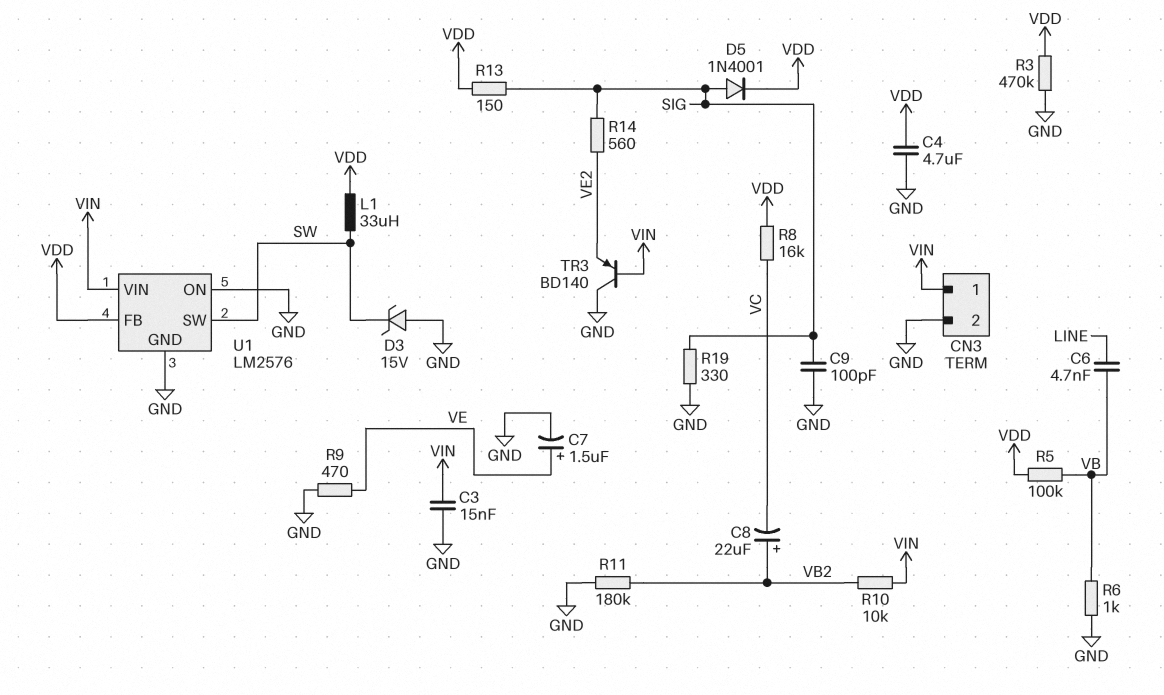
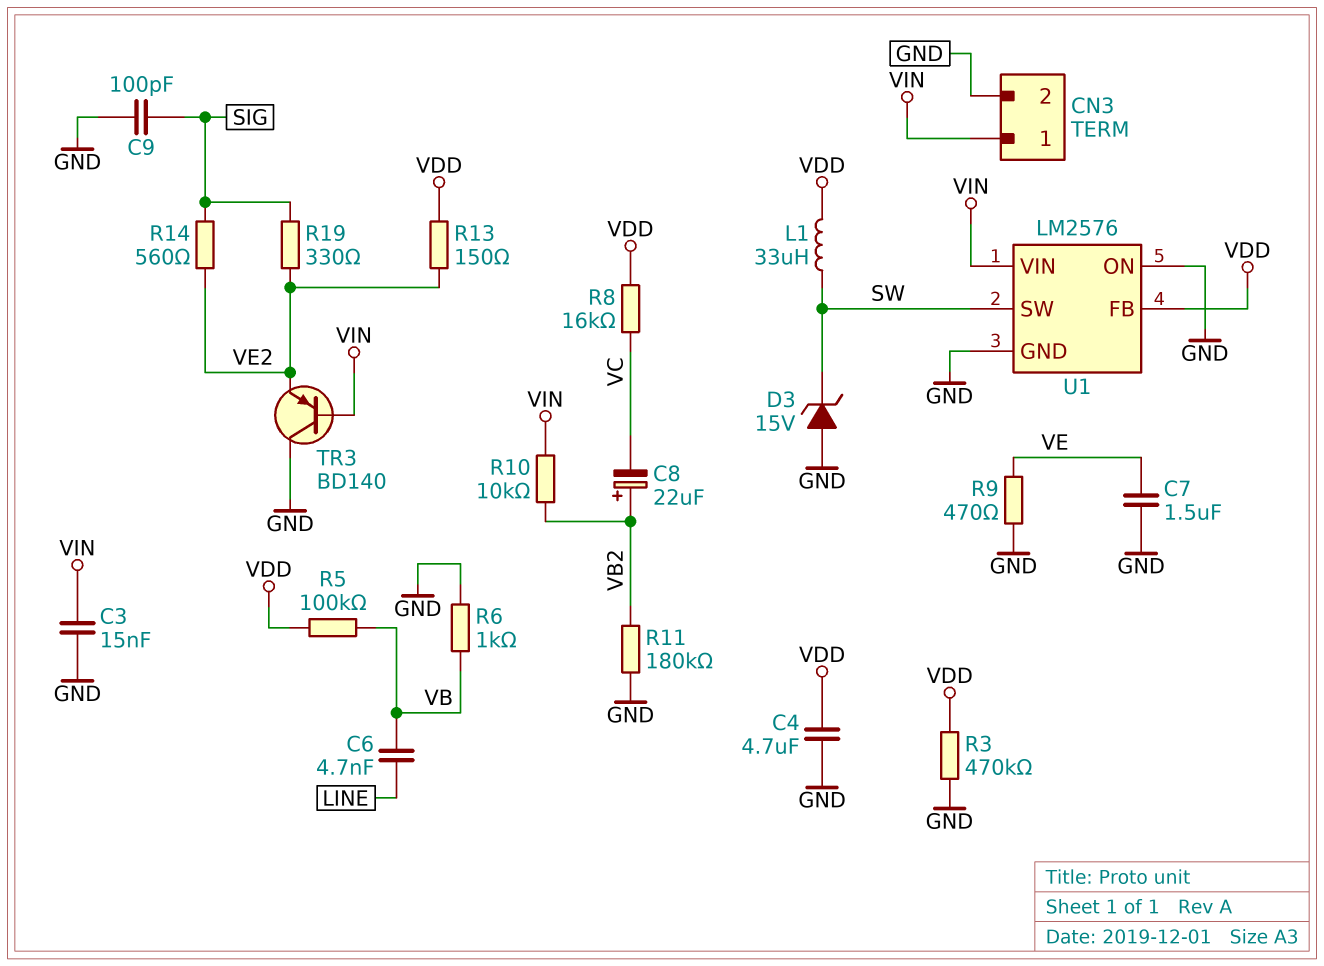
C7: 1.5uF (plus VE, minus GND) -> 1.5uF (GND, VE)
D5: diode 1N4001 (A SIG, K VDD) -> none
R13: 150 (SIG, VDD) -> 150 (VDD, VE2)
R19: 330 (GND, SIG) -> 330 (SIG, VE2)

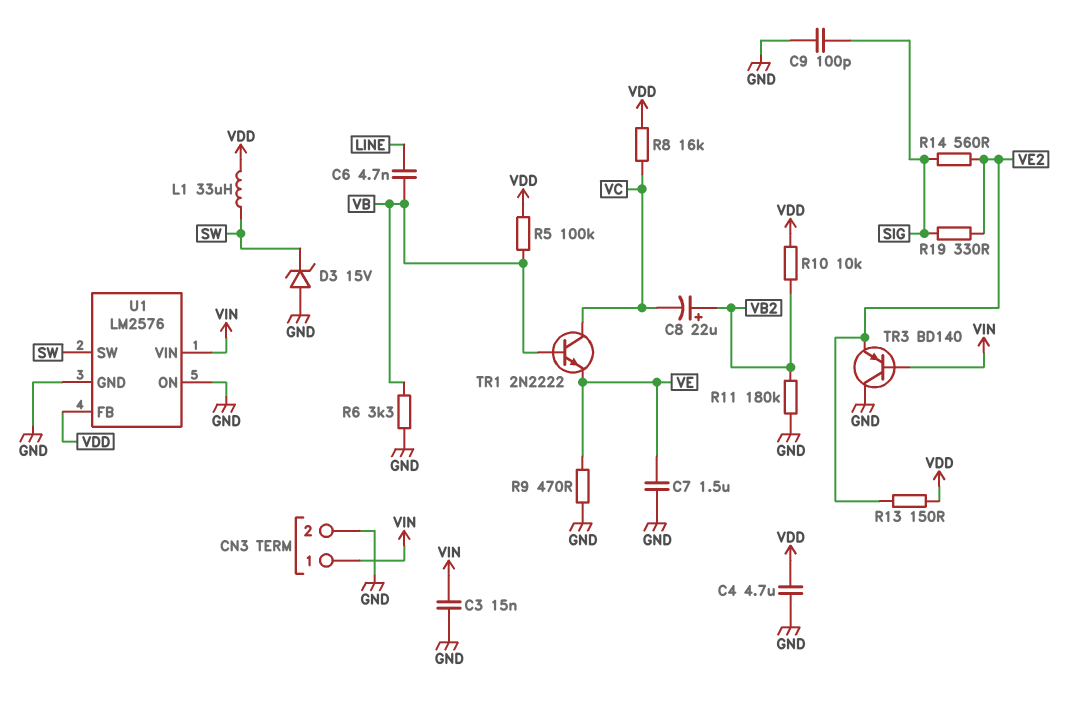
R3: 470k (GND, VDD) -> none
R6: 1k (GND, VB) -> 3.3k (GND, VB)
R10: 10k (VB2, VIN) -> 10k (VB2, VDD)
TR1: none -> NPN 2N2222 (B VB, C VC, E VE)

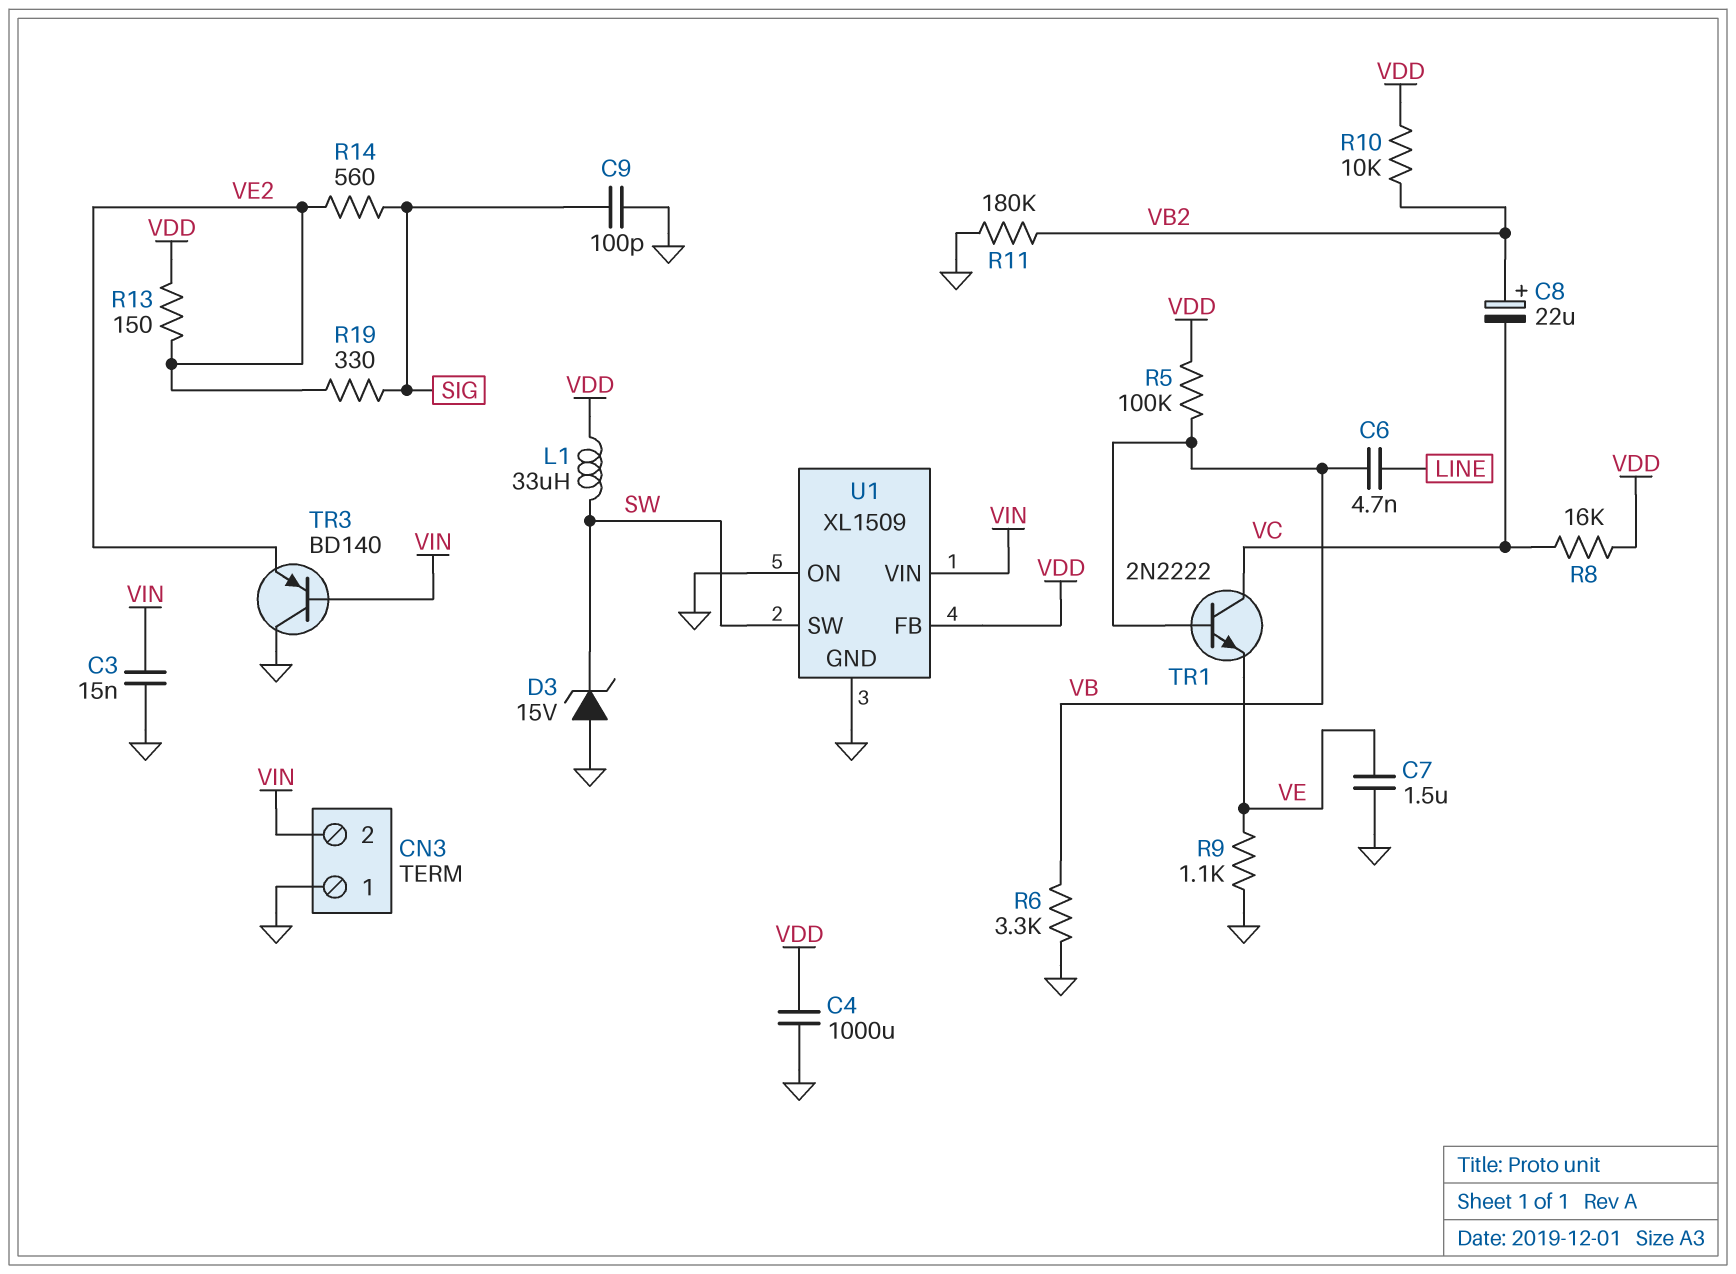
C4: 4.7uF (GND, VDD) -> 1000uF (GND, VDD)
CN3 pin 1: VIN -> GND
CN3 pin 2: GND -> VIN
R9: 470 (GND, VE) -> 1.1k (GND, VE)
U1: LM2576 -> XL1509

